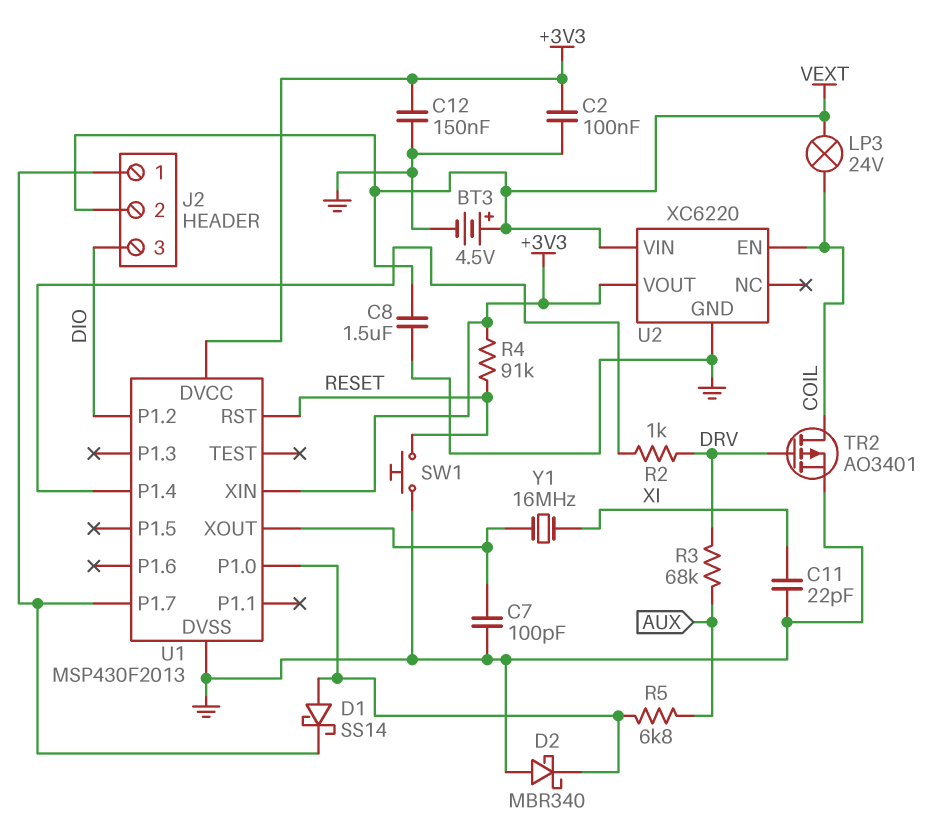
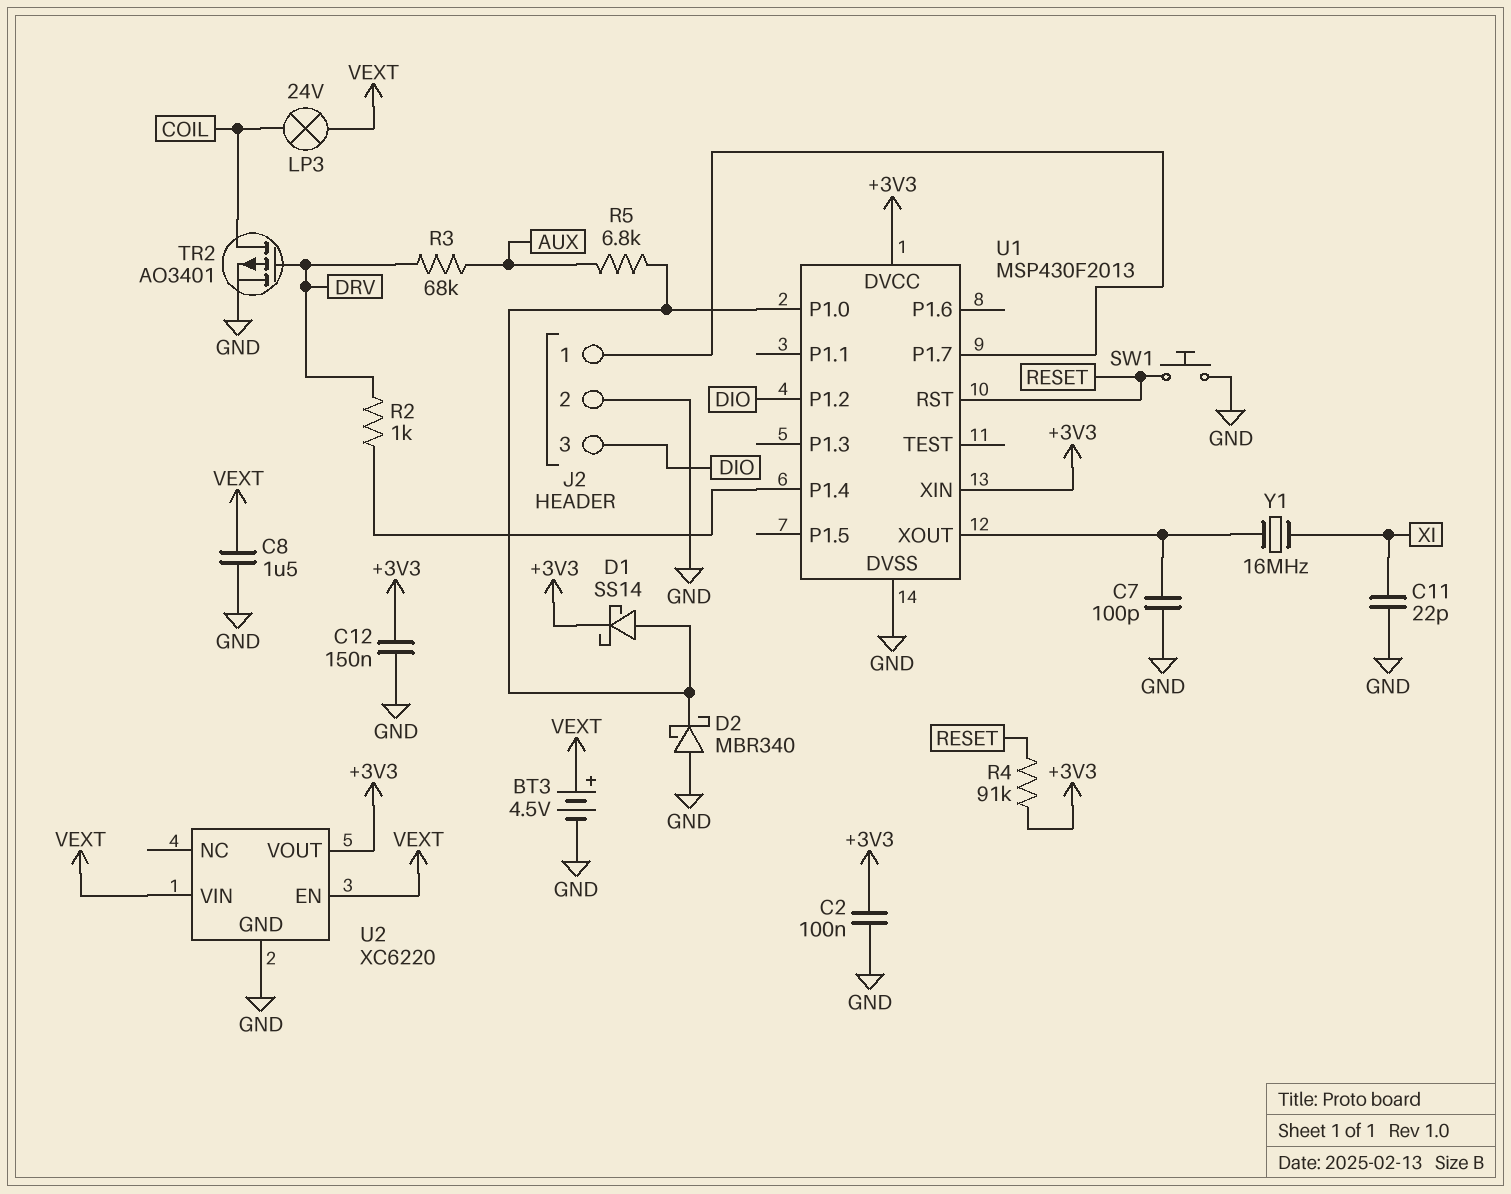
D1: schottky SS14 (A U1/P1.0, K J2/1) -> schottky SS14 (A U1/P1.0, K +3V3)
J2 pin 2: VEXT -> GND
U2 pin EN: COIL -> VEXT

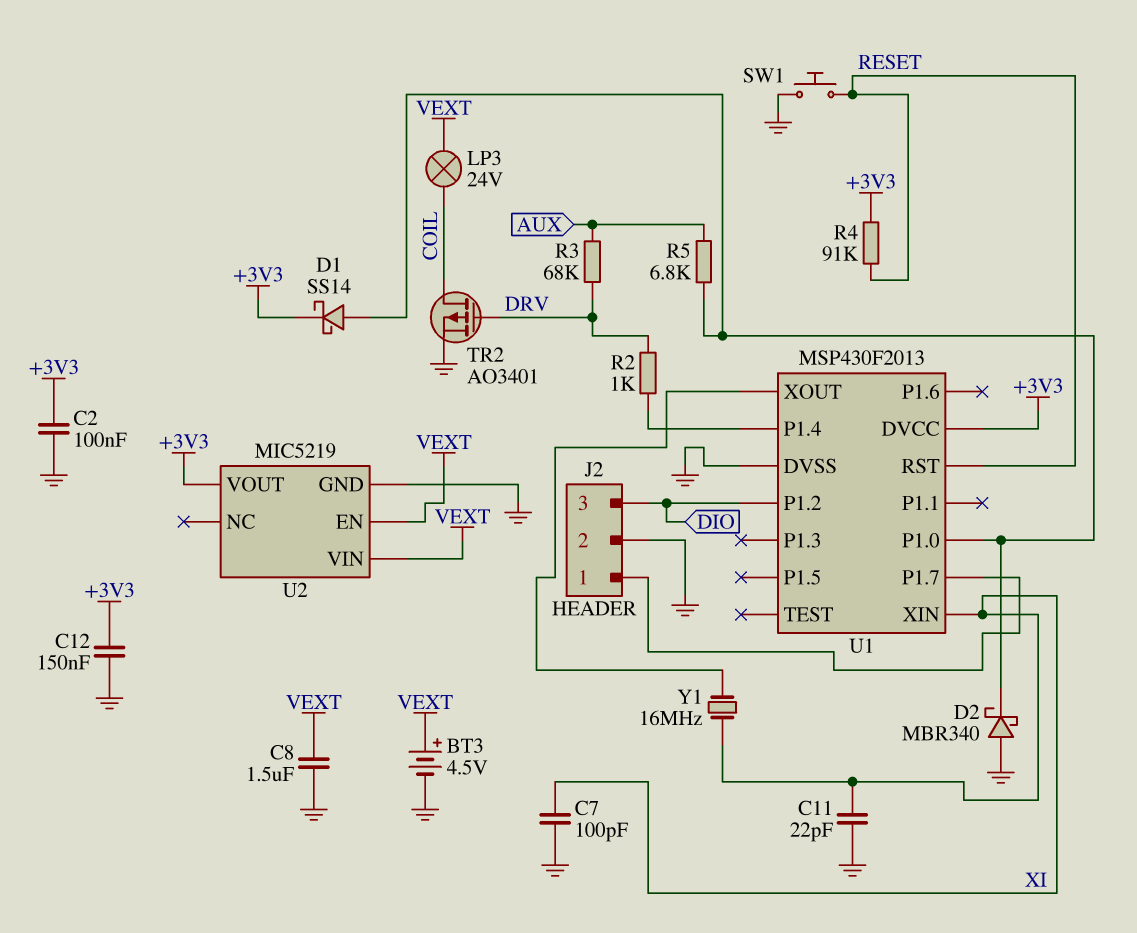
C7: 100pF (GND, U1/XOUT) -> 100pF (GND, XI)
U1 pin XIN: +3V3 -> XI
U2: XC6220 -> MIC5219

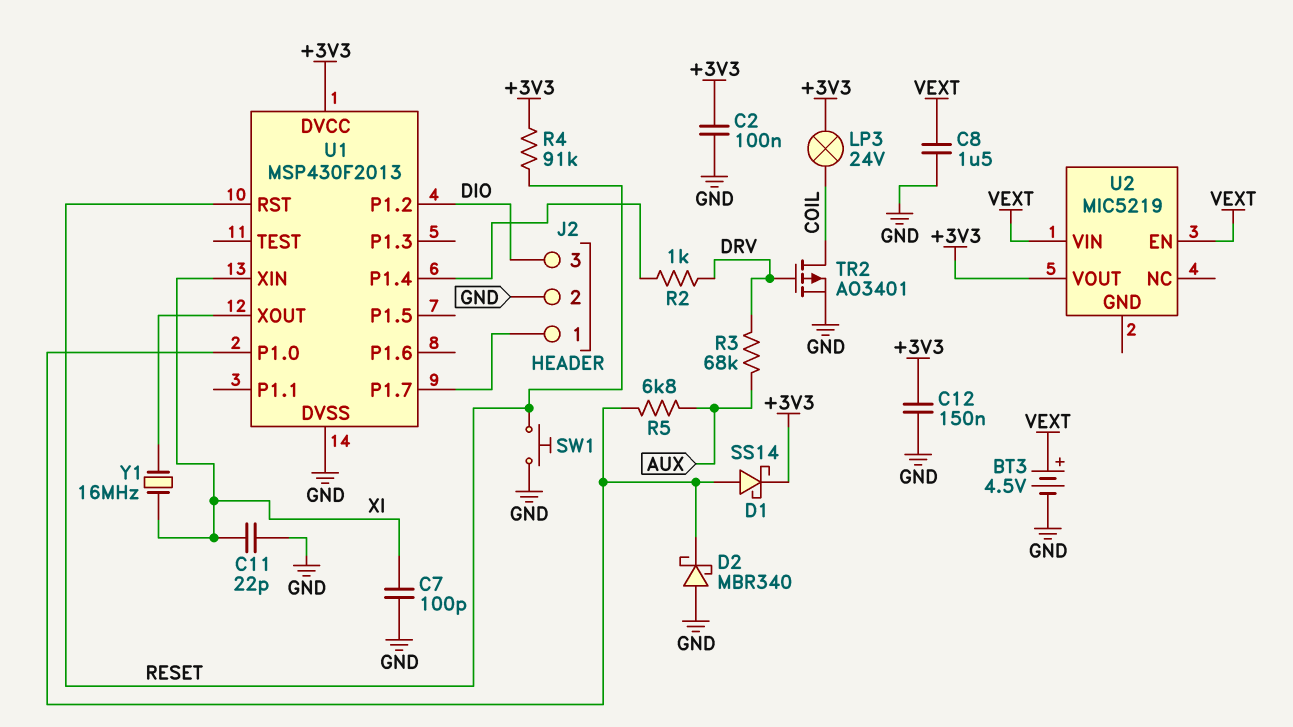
LP3: lamp 24V (COIL, VEXT) -> lamp 24V (+3V3, COIL)
U2 pin GND: GND -> none

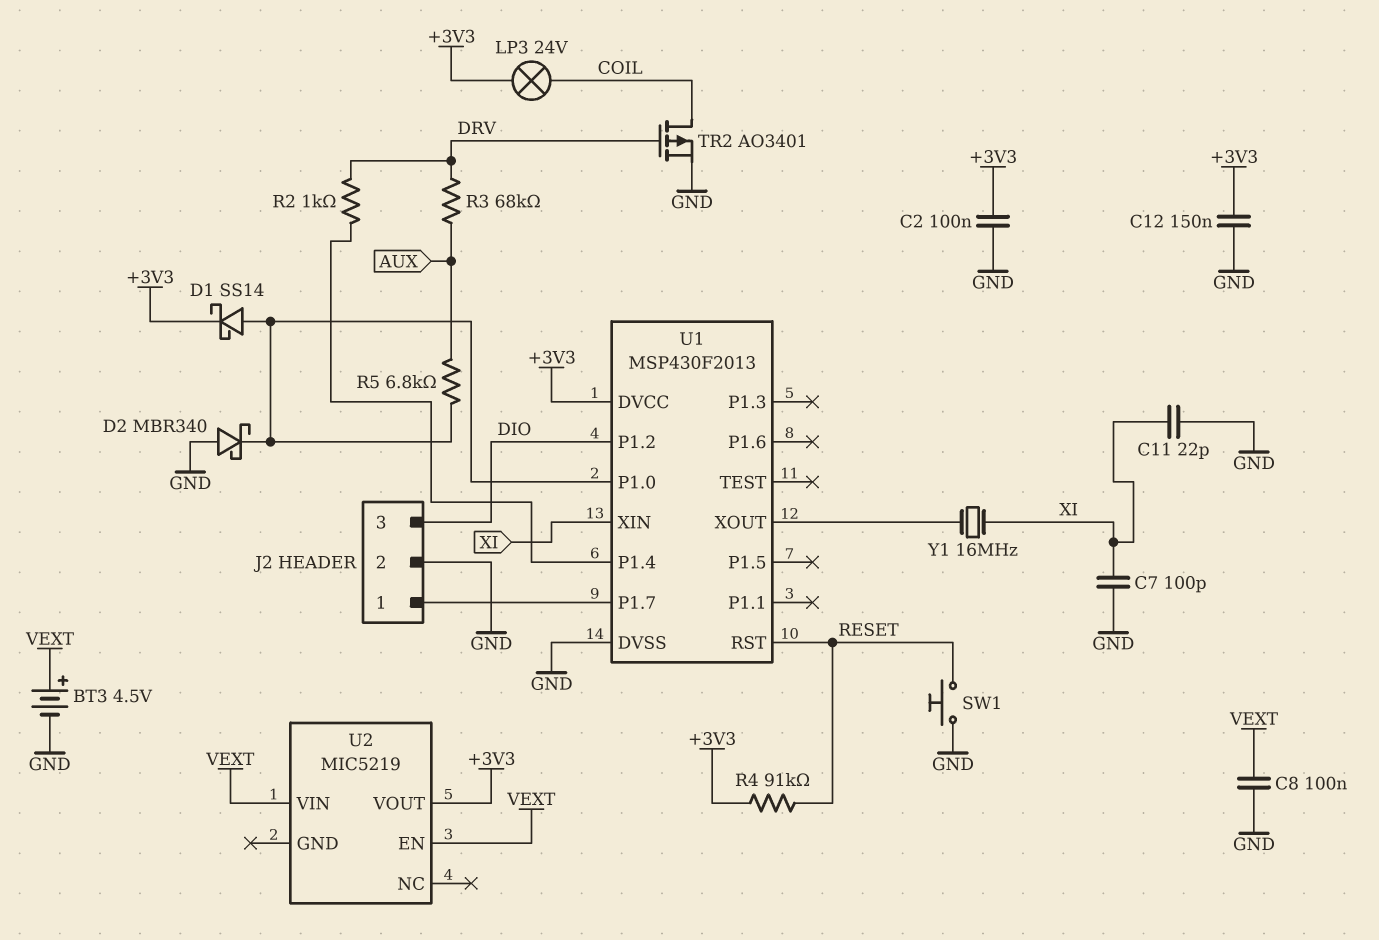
C8: 1.5uF (GND, VEXT) -> 100nF (GND, VEXT)

